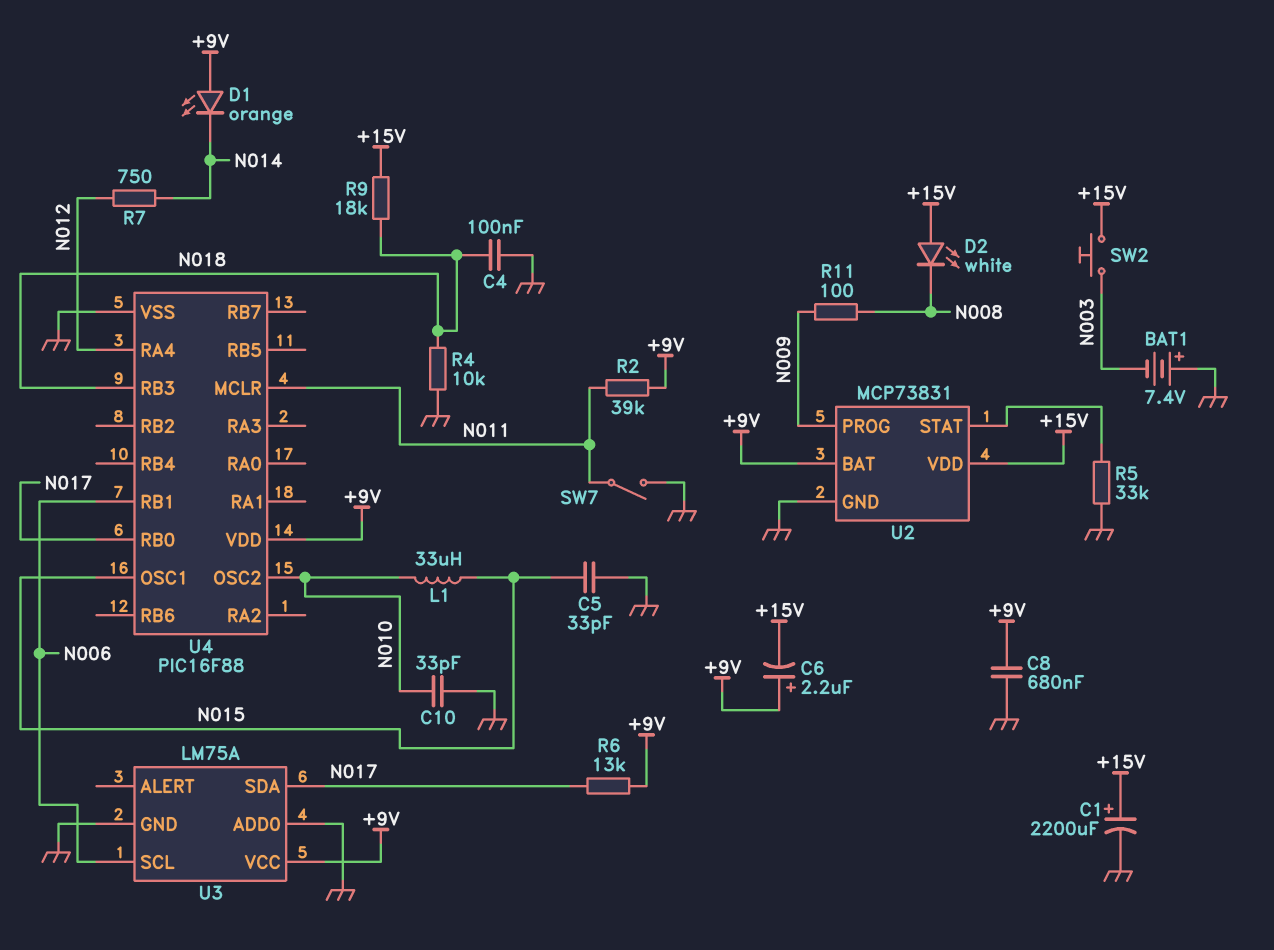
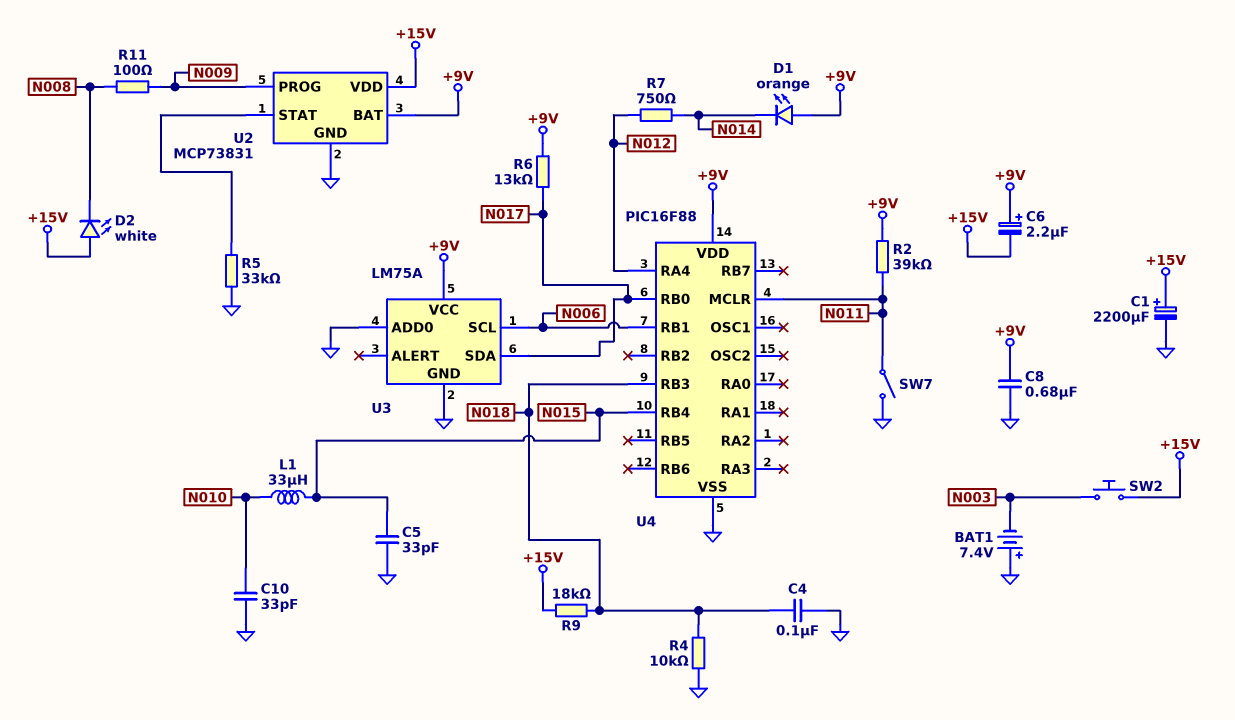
U4 pin OSC1: N015 -> none
U4 pin OSC2: N010 -> none
U4 pin RB4: none -> N015

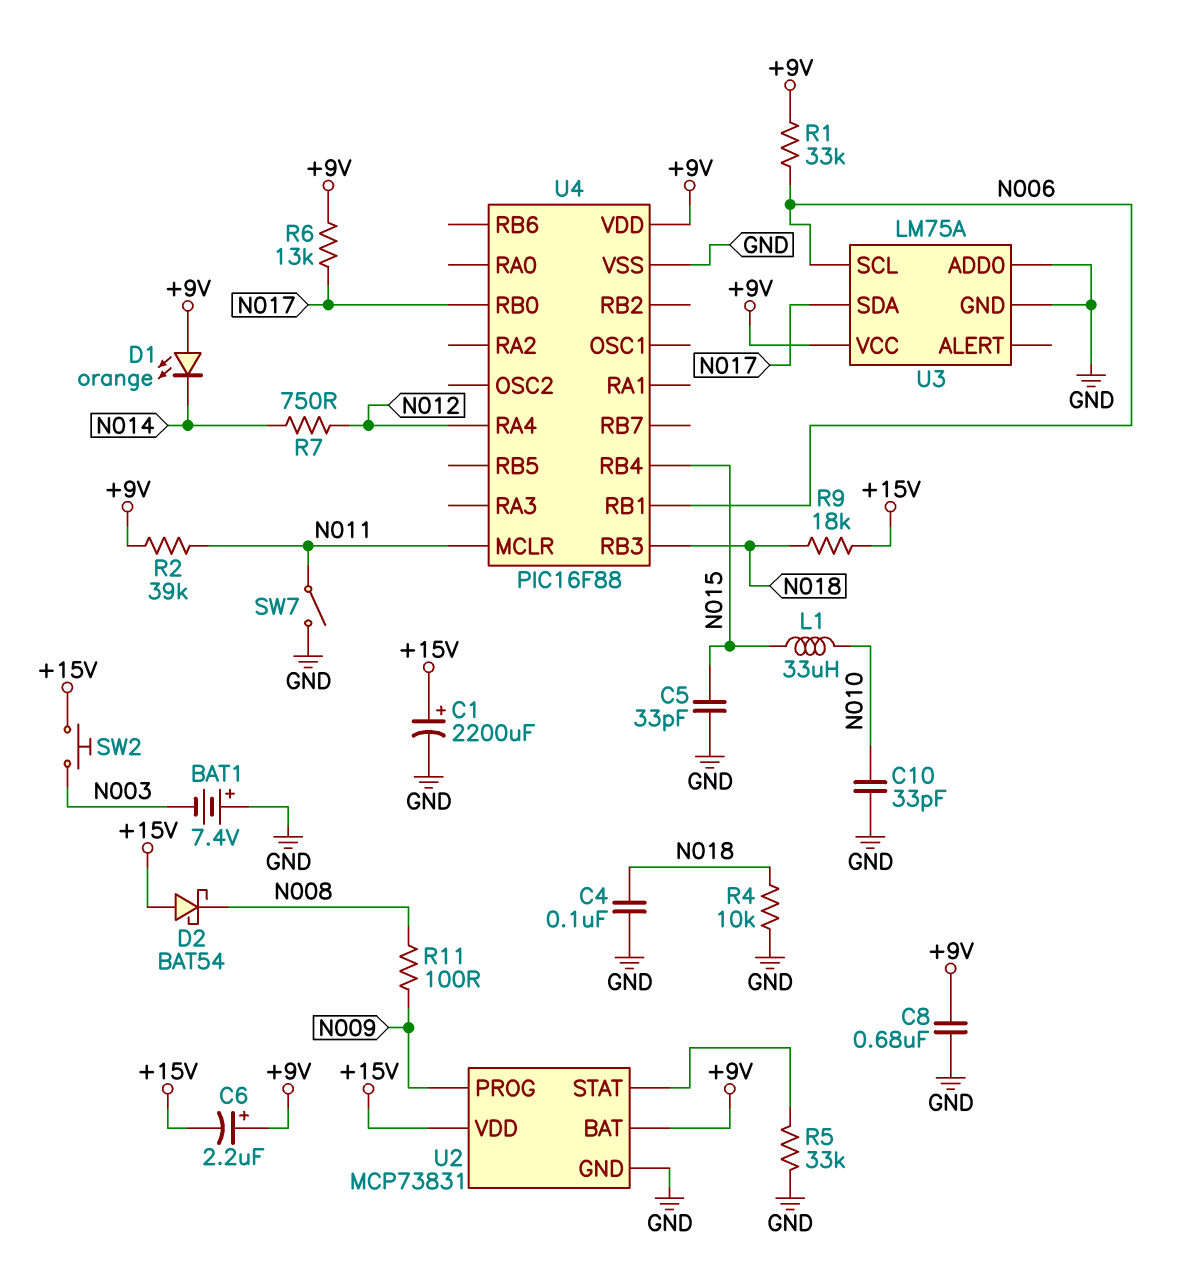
D2: LED white (A +15V, K N008) -> schottky BAT54 (A +15V, K N008)
R1: none -> 33k (+9V, N006)

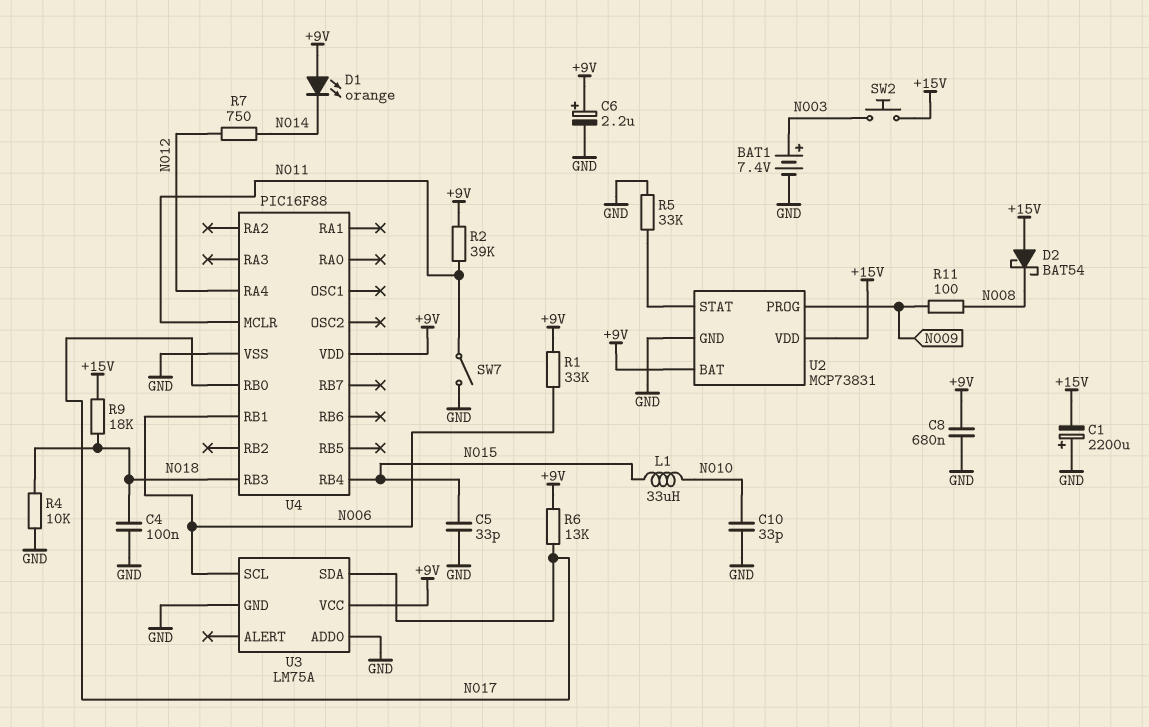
BAT1: 7.4V (plus GND, minus N003) -> 7.4V (plus N003, minus GND)
C1: 2200uF (plus +15V, minus GND) -> 2200uF (plus GND, minus +15V)
C6: 2.2uF (plus +9V, minus +15V) -> 2.2uF (plus +9V, minus GND)

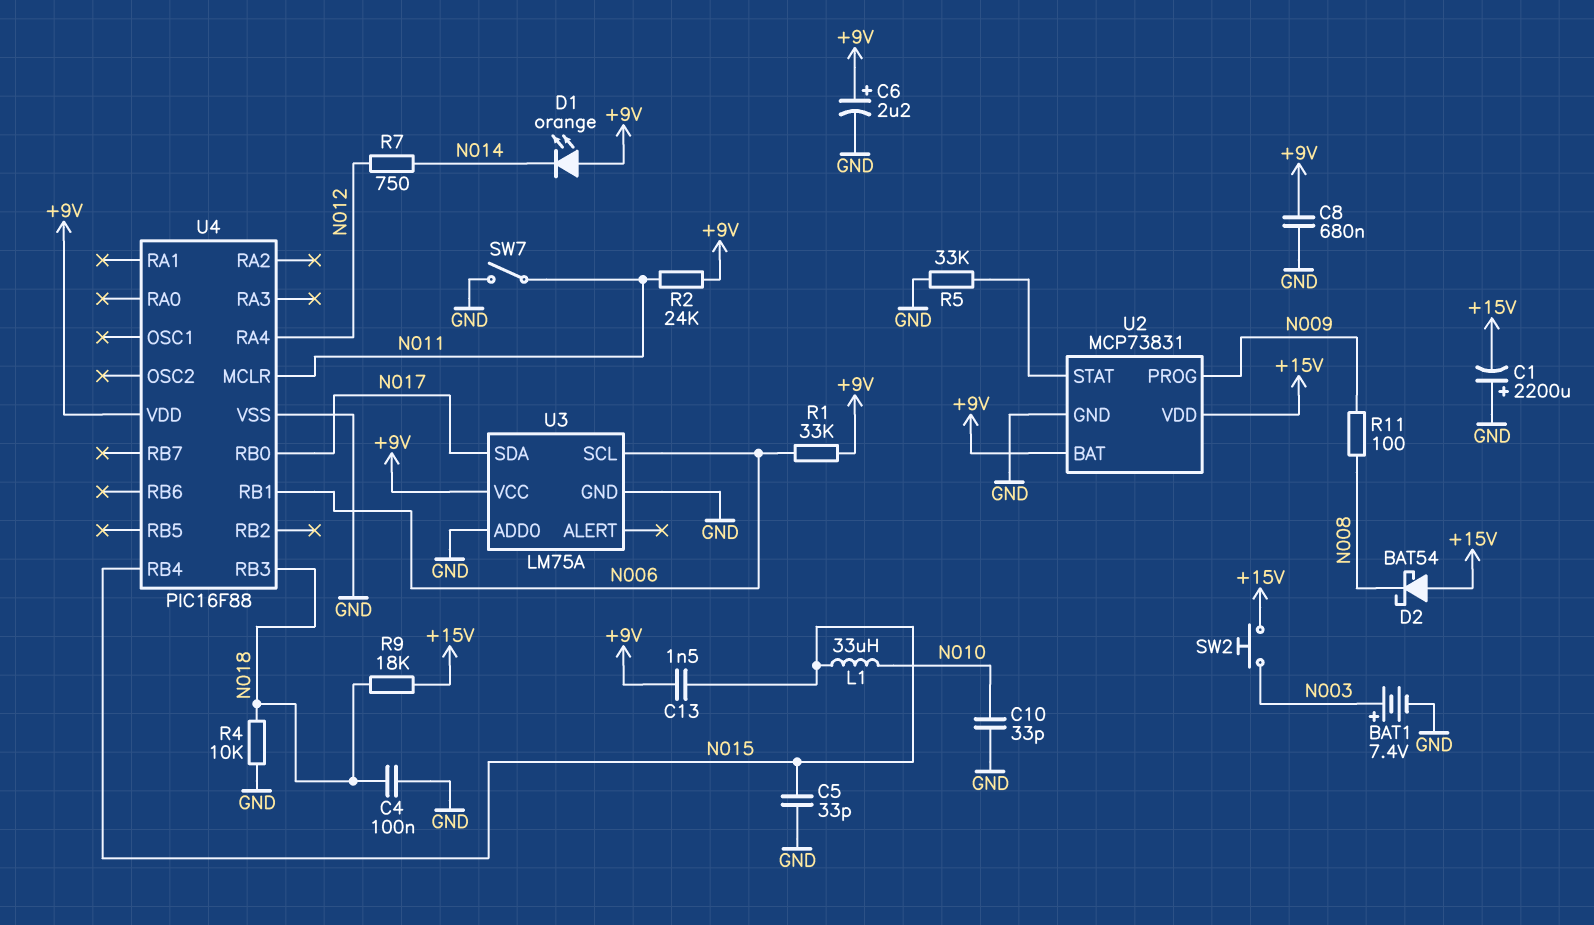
C13: none -> 1.5nF (+9V, N015)
R2: 39k (+9V, N011) -> 24k (+9V, N011)
R6: 13k (+9V, N017) -> none

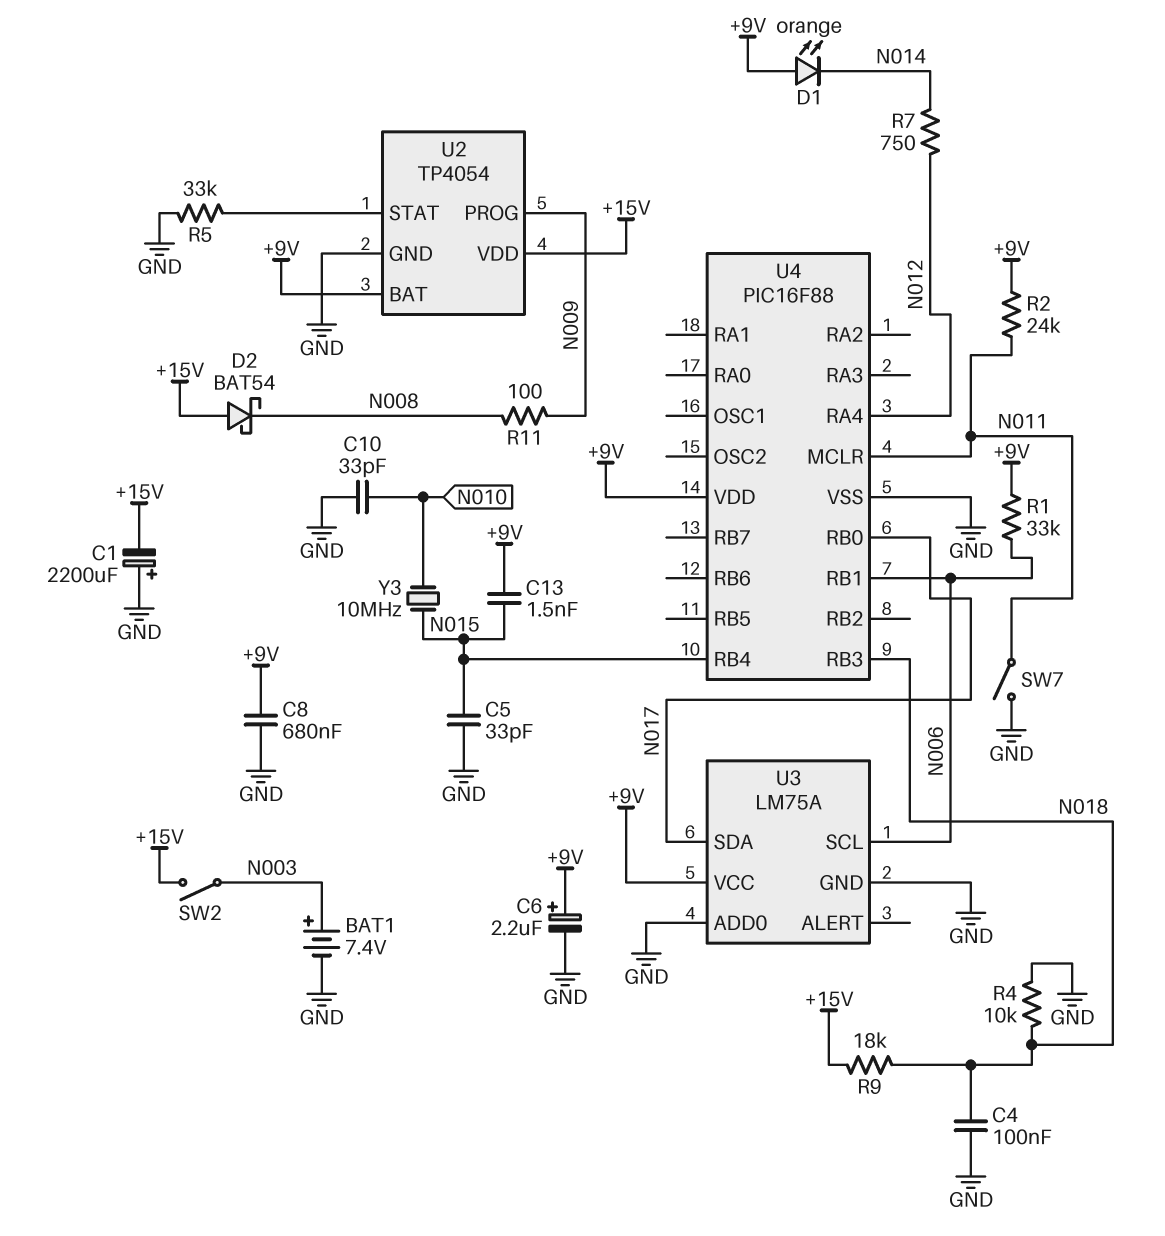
L1: 33uH (N010, N015) -> none
SW2: button (+15V, N003) -> switch (+15V, N003)
U2: MCP73831 -> TP4054
Y3: none -> 10MHz (N010, N015)

